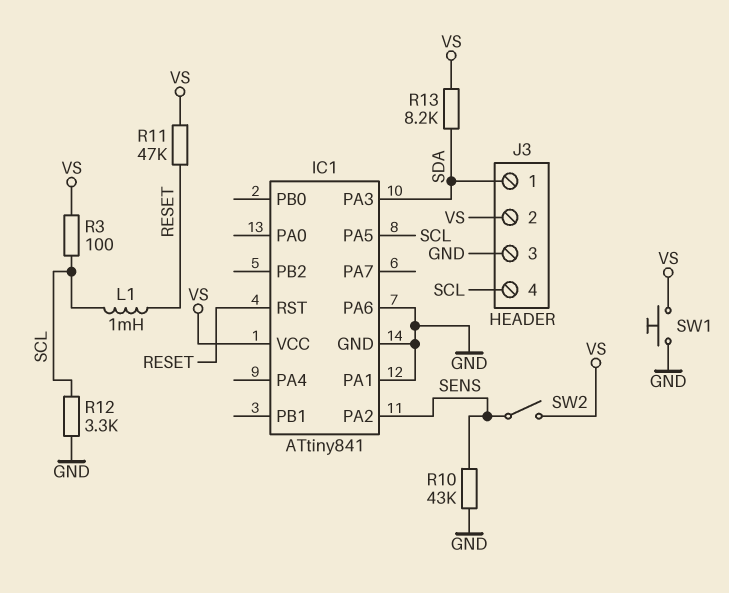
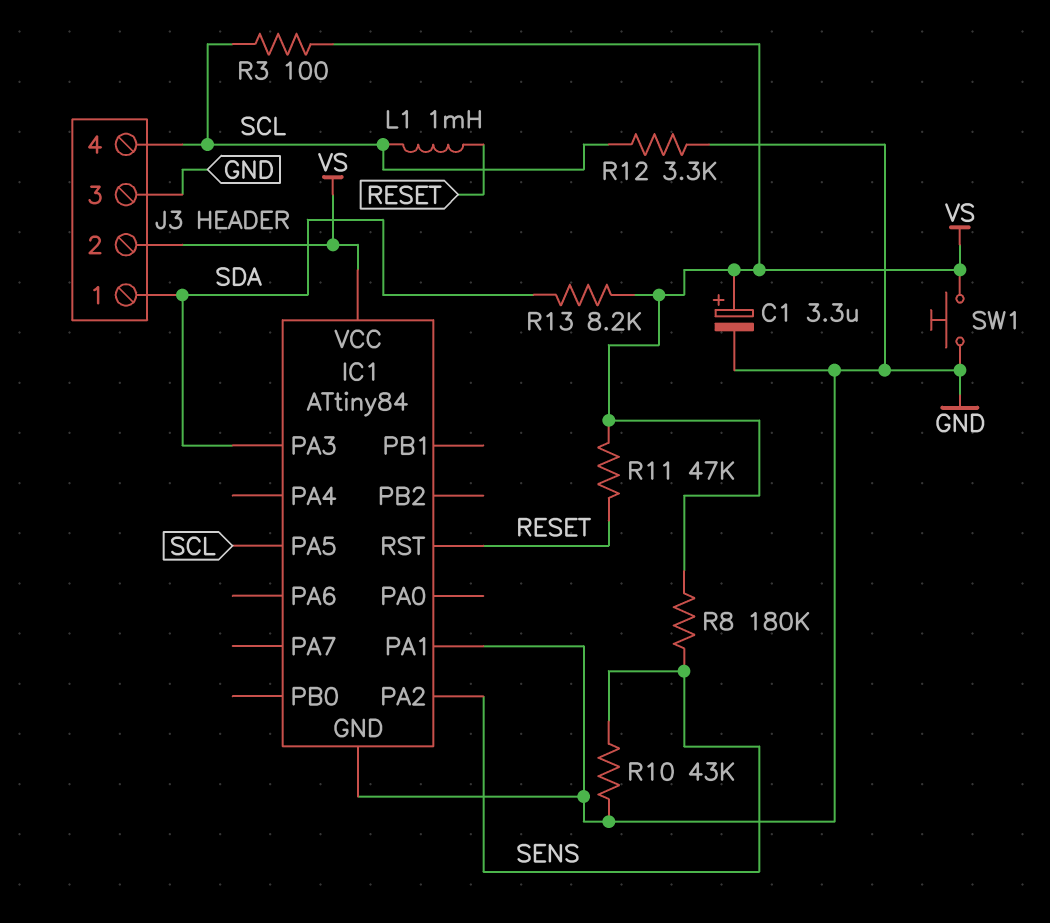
C1: none -> 3.3uF (plus VS, minus GND)
IC1: ATtiny841 -> ATtiny84
IC1 pin PA6: GND -> none
R8: none -> 180k (SENS, VS)
SW2: switch (SENS, VS) -> none

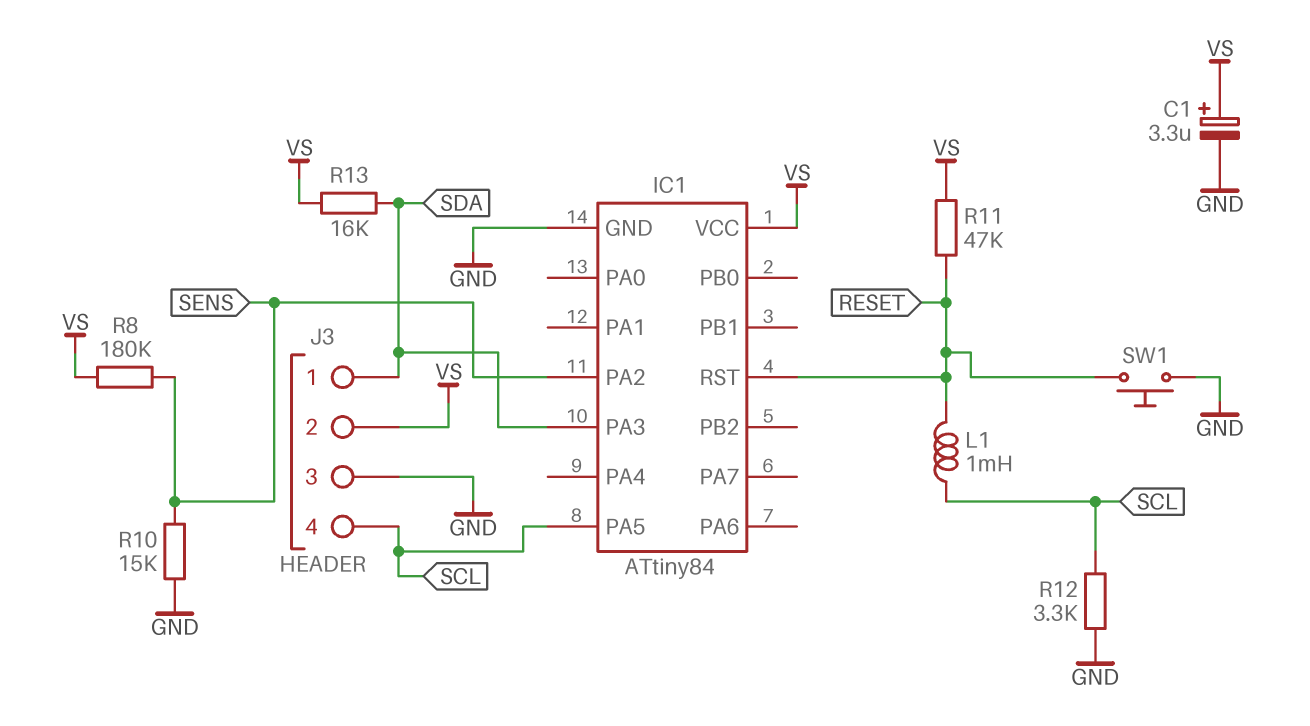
IC1 pin PA1: GND -> none
R3: 100 (SCL, VS) -> none
R10: 43k (GND, SENS) -> 15k (GND, SENS)
R13: 8.2k (SDA, VS) -> 16k (SDA, VS)
SW1: button (GND, VS) -> button (GND, RESET)

